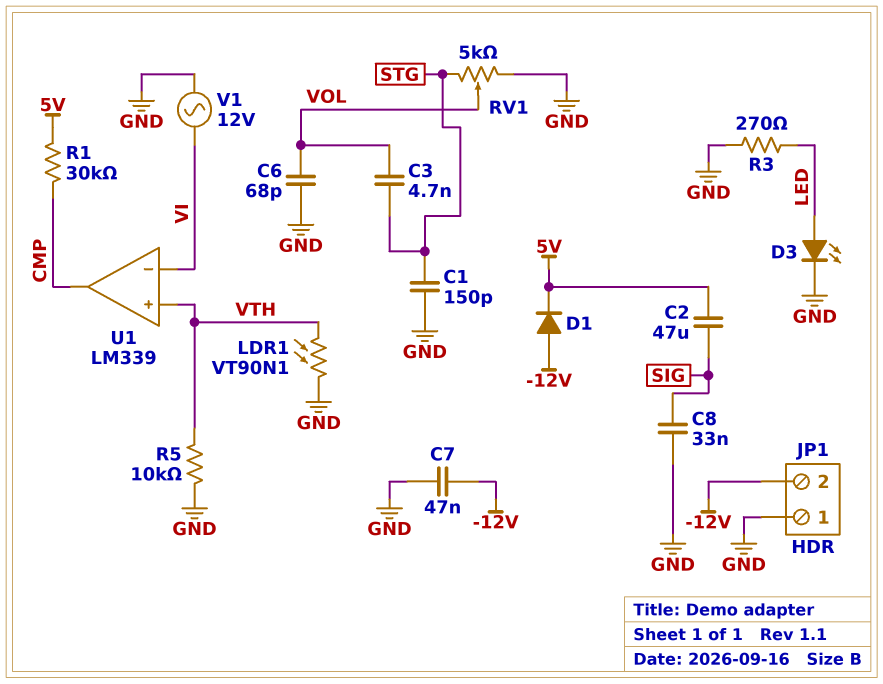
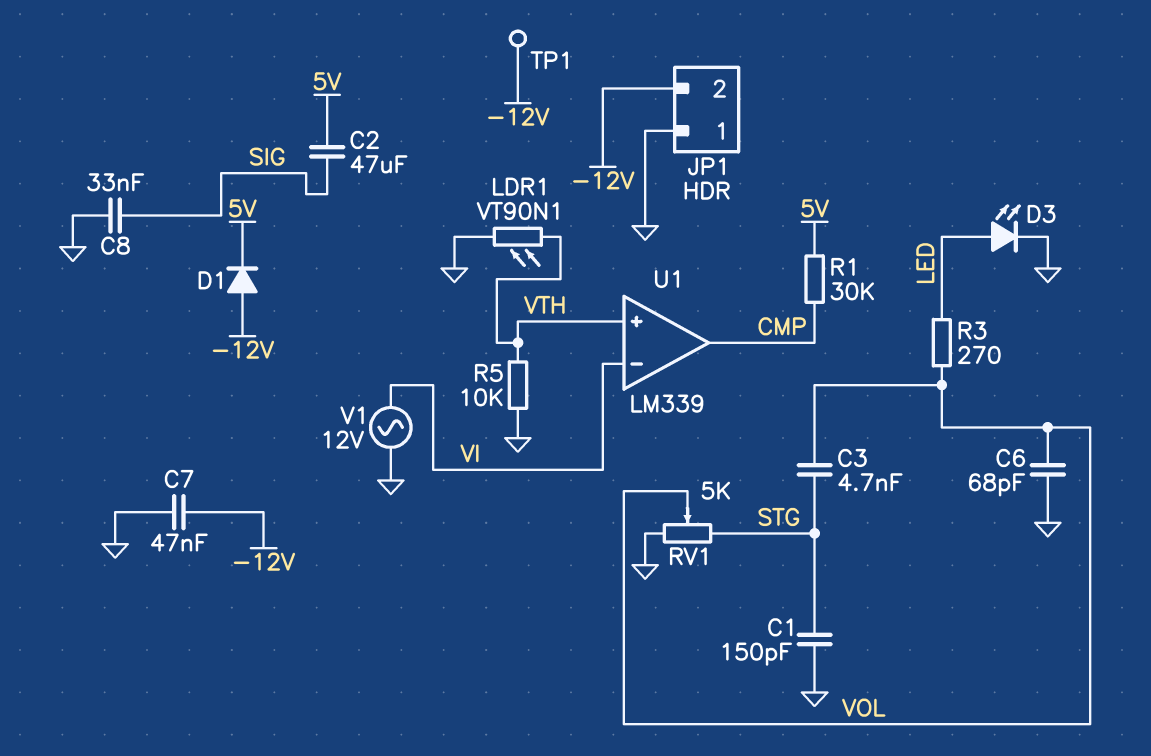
R3: 270 (GND, LED) -> 270 (LED, VOL)
TP1: none -> test point (-12V)

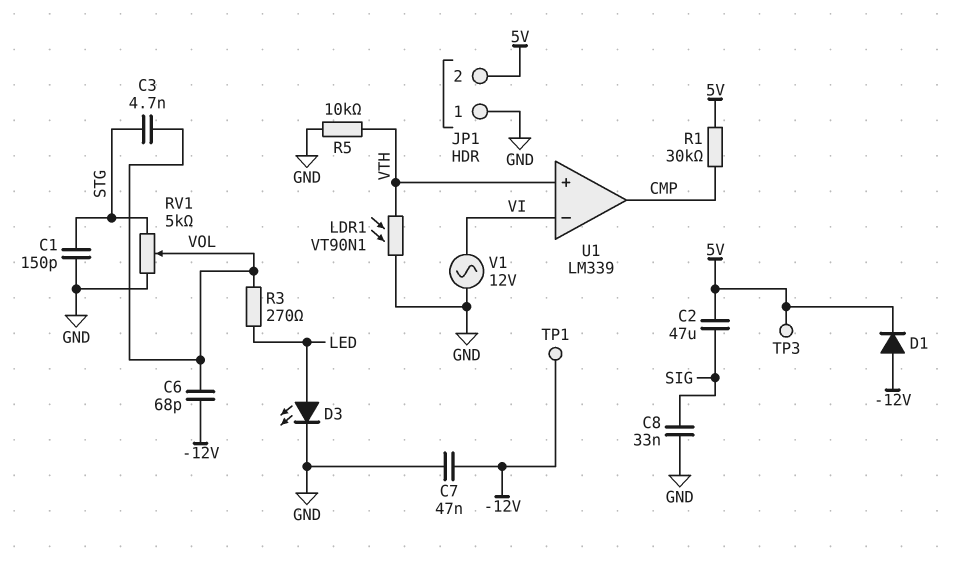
C6: 68pF (GND, VOL) -> 68pF (-12V, VOL)
JP1 pin 2: -12V -> 5V
TP3: none -> test point (5V)

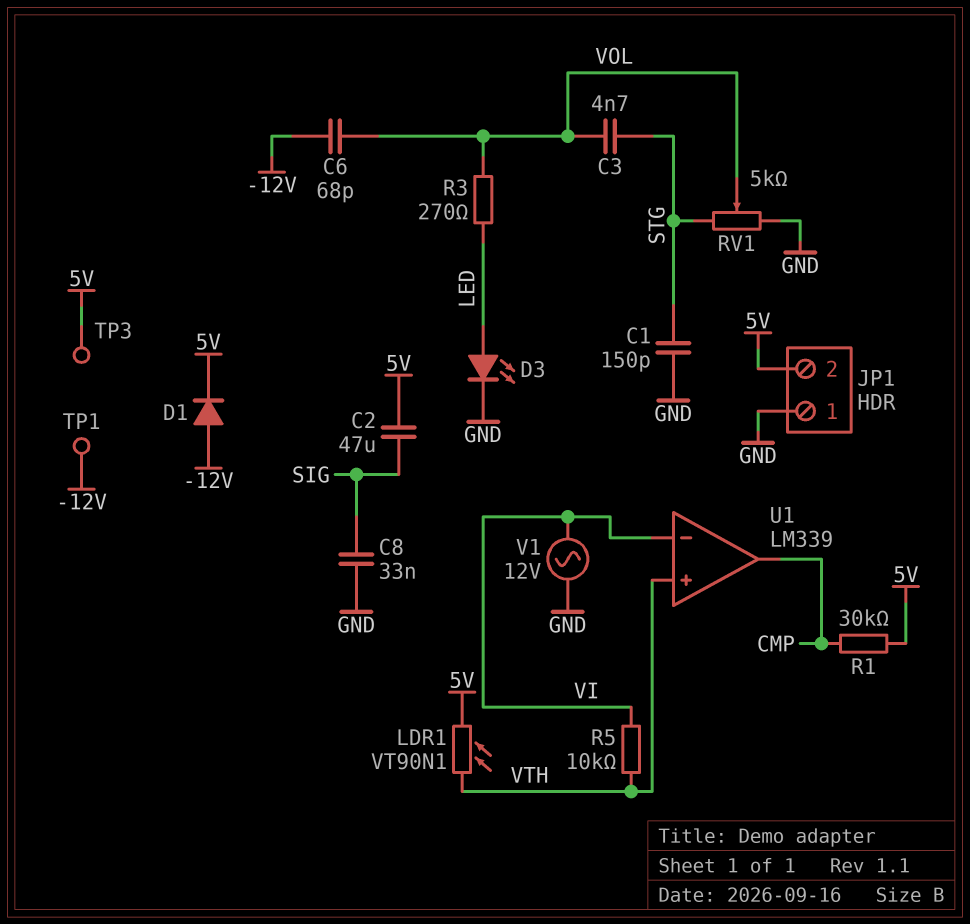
C7: 47nF (-12V, GND) -> none
LDR1: VT90N1 (GND, VTH) -> VT90N1 (5V, VTH)
R5: 10k (GND, VTH) -> 10k (VI, VTH)

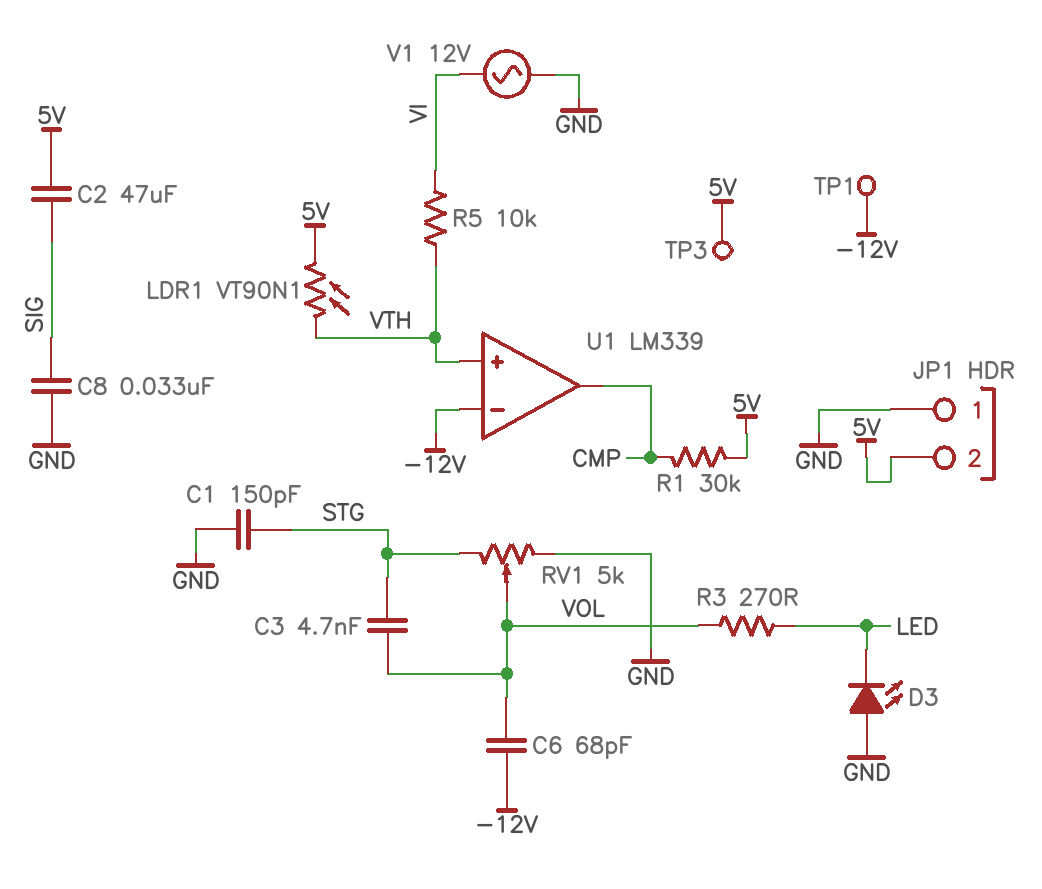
D1: diode (A -12V, K 5V) -> none
D3: LED (A LED, K GND) -> LED (A GND, K LED)
U1 pin in-: VI -> -12V

